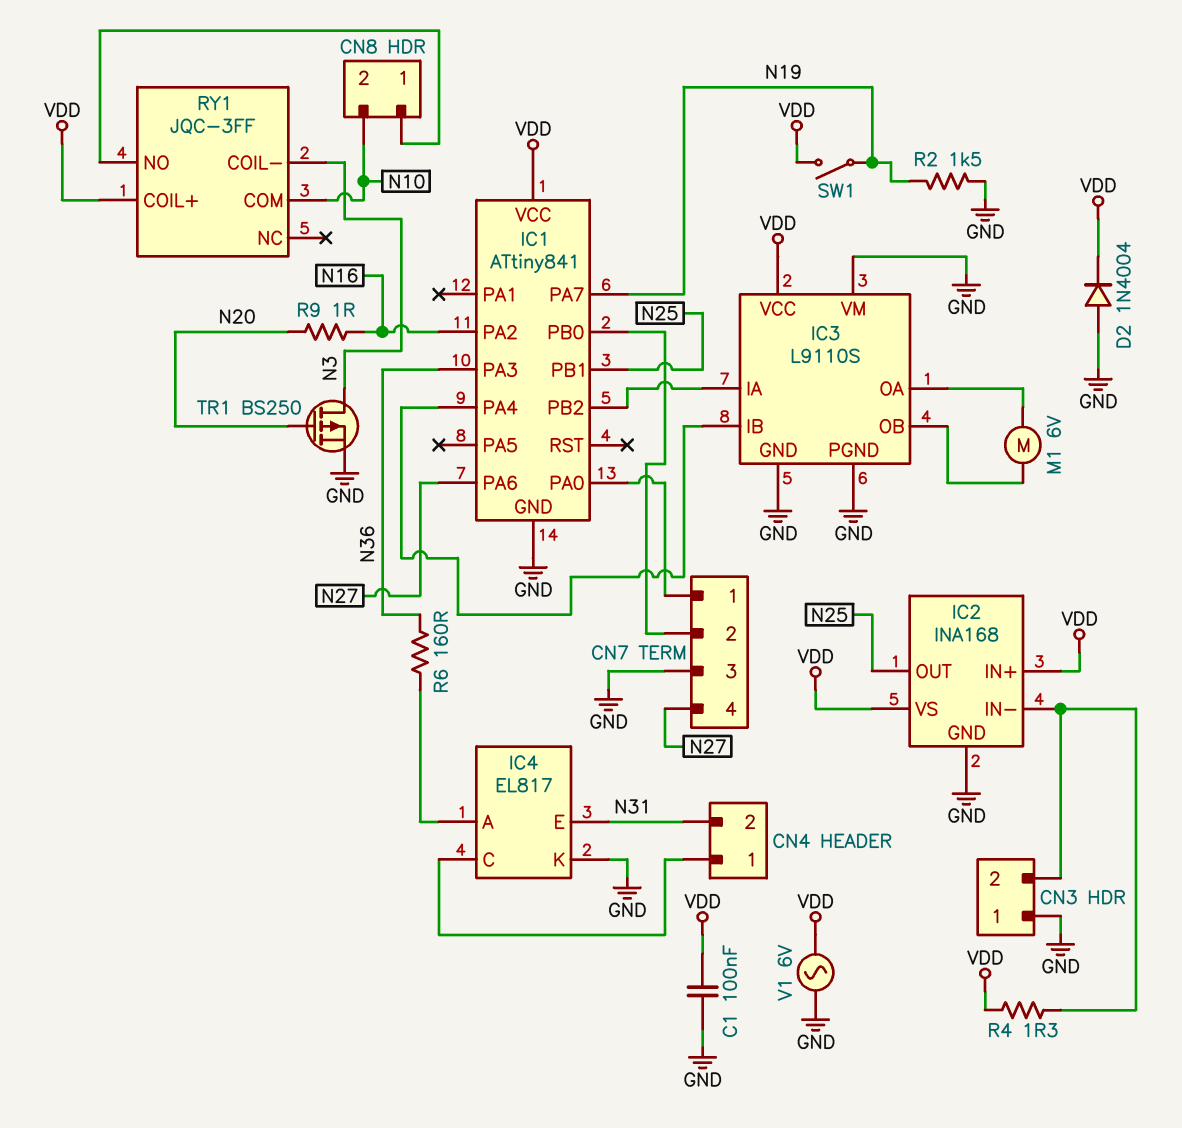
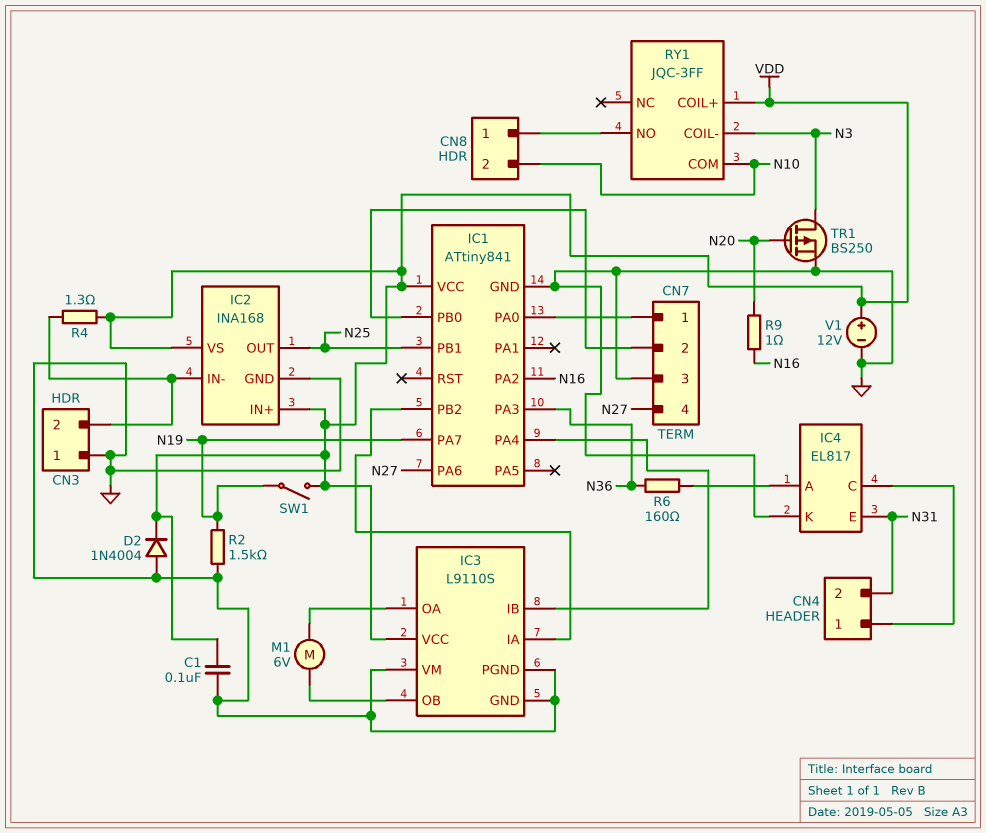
V1: AC 6V (GND, VDD) -> 12V (plus VDD, minus GND)

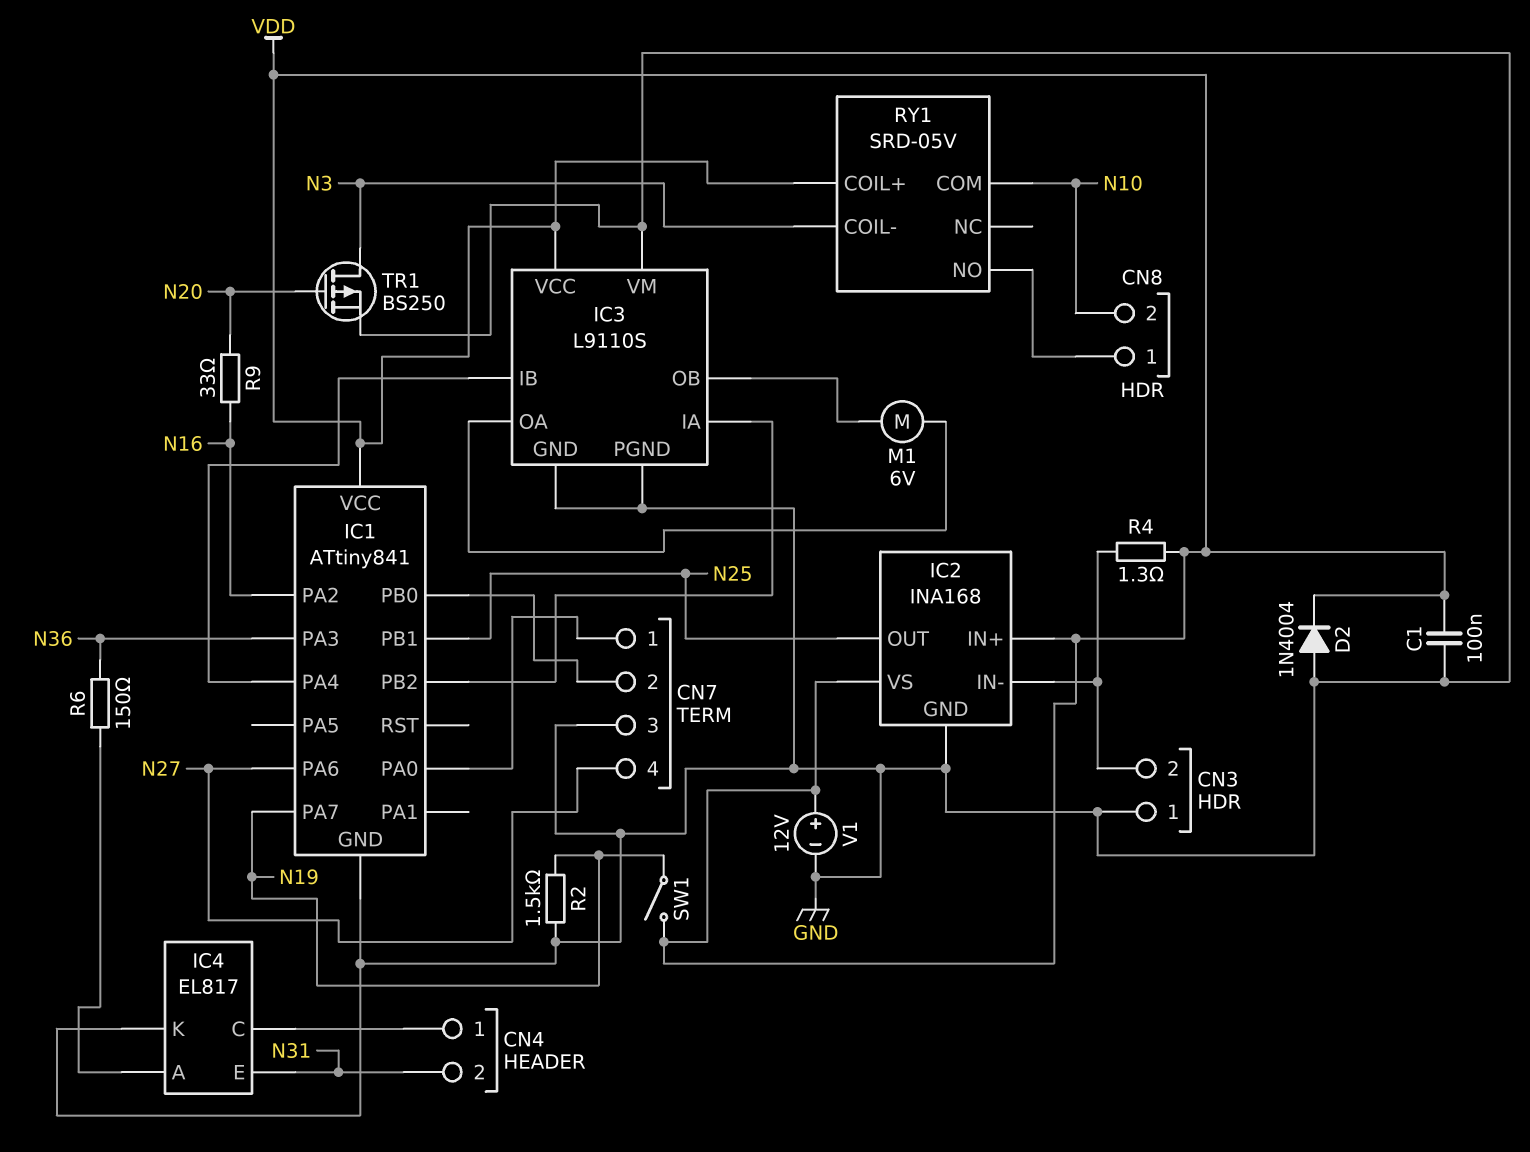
R6: 160 (IC4/A, N36) -> 150 (IC4/A, N36)
R9: 1 (N16, N20) -> 33 (N16, N20)
RY1: JQC-3FF -> SRD-05V

